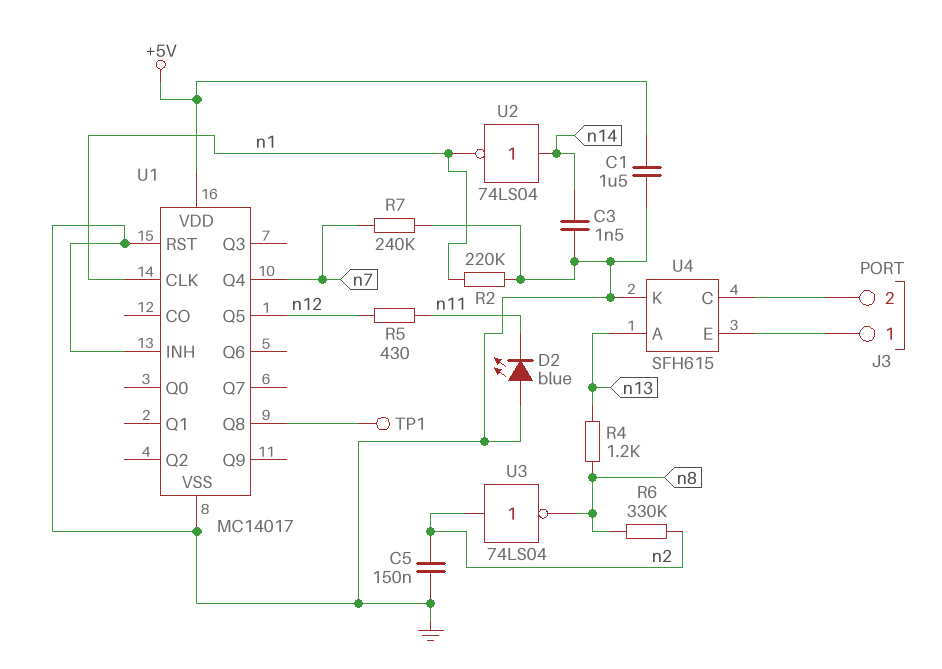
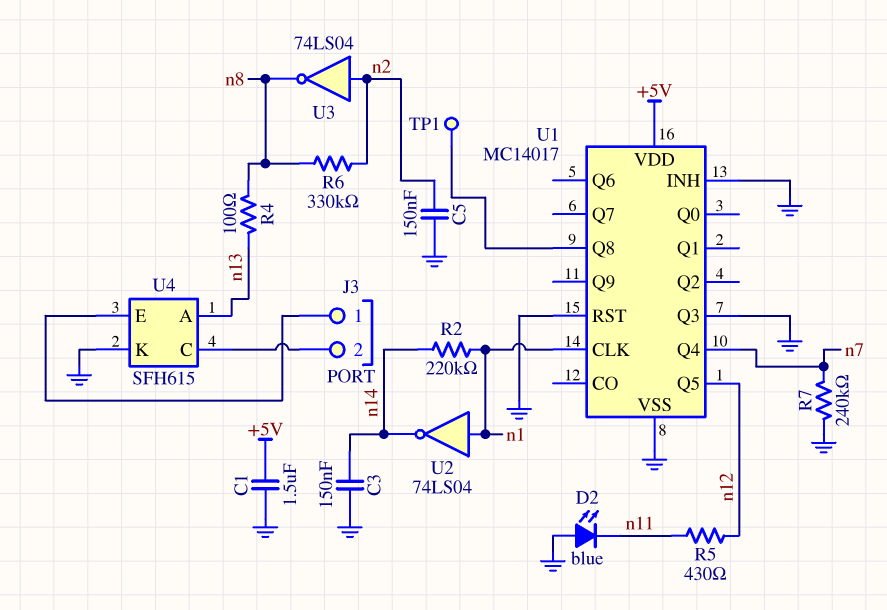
C3: 1.5nF (GND, n14) -> 150nF (GND, n14)
R2: 220k (GND, n1) -> 220k (n1, n14)
R4: 1.2k (n8, n13) -> 100 (n8, n13)
U1 pin Q3: none -> GND
U2: NOT 74LS04 (in n14, out n1) -> NOT 74LS04 (in n1, out n14)

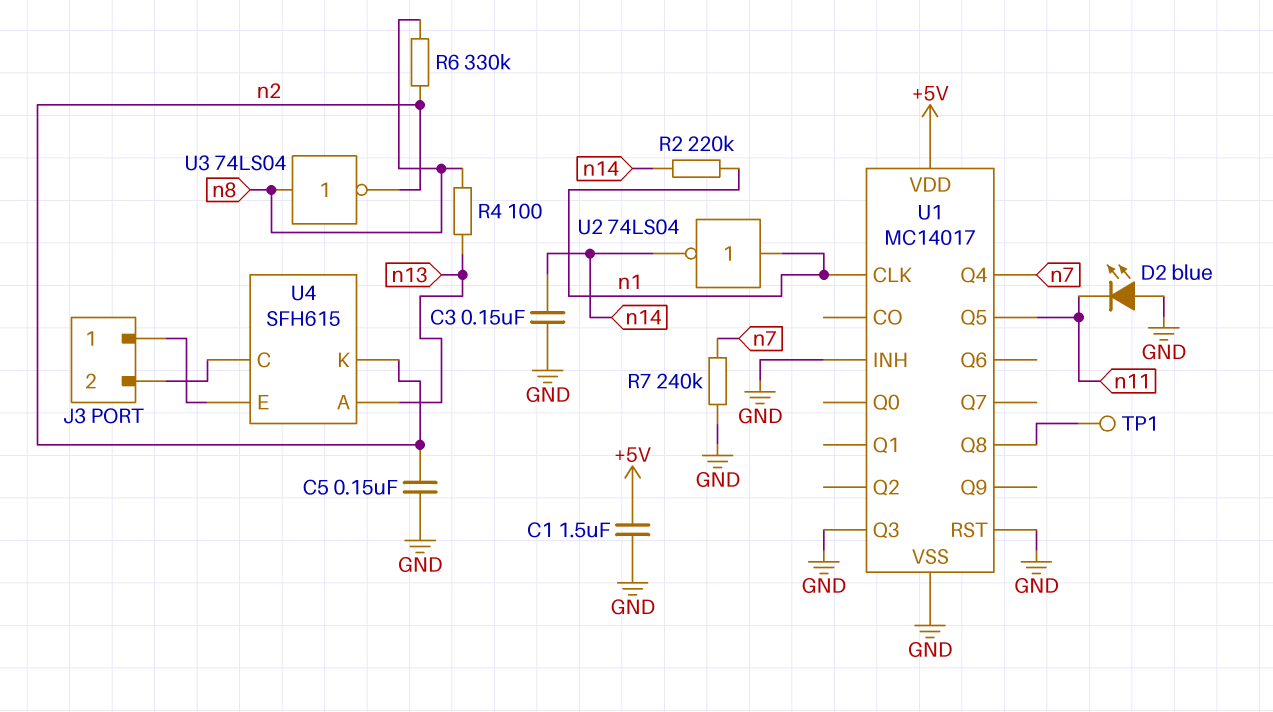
R5: 430 (n11, n12) -> none
U1 pin Q5: n12 -> n11
U3: NOT 74LS04 (in n2, out n8) -> NOT 74LS04 (in n8, out n2)
U4 pin K: GND -> n2

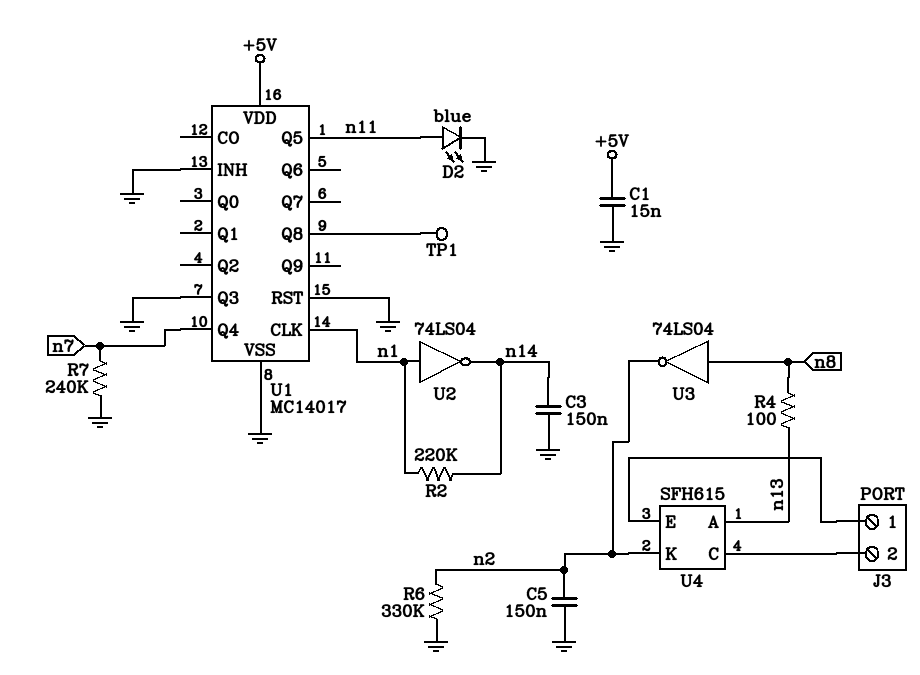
C1: 1.5uF (+5V, GND) -> 15nF (+5V, GND)
D2: LED blue (A GND, K n11) -> LED blue (A n11, K GND)
R6: 330k (n2, n8) -> 330k (GND, n2)

